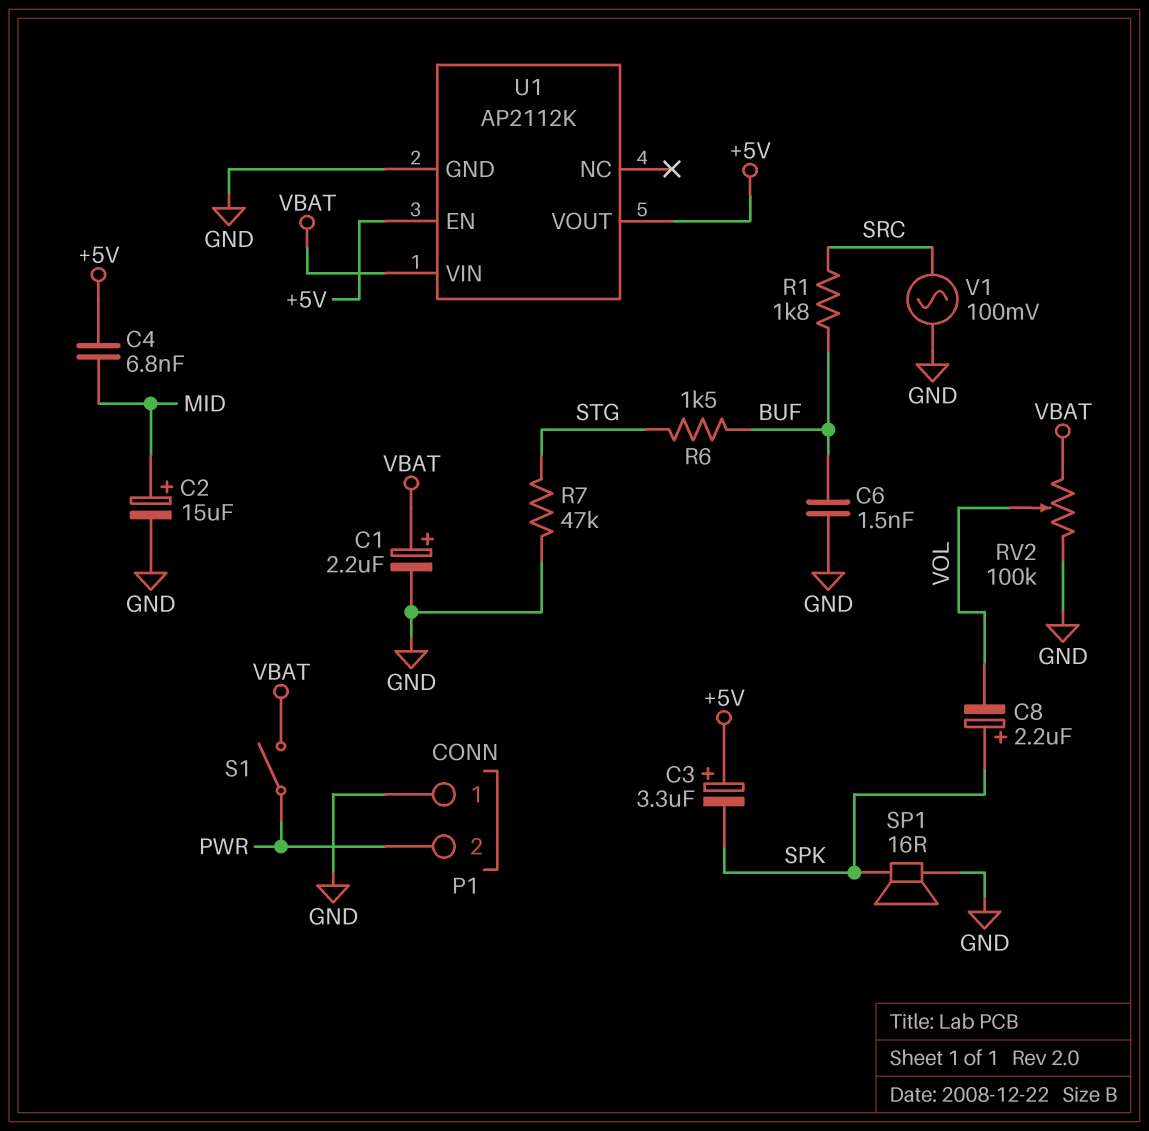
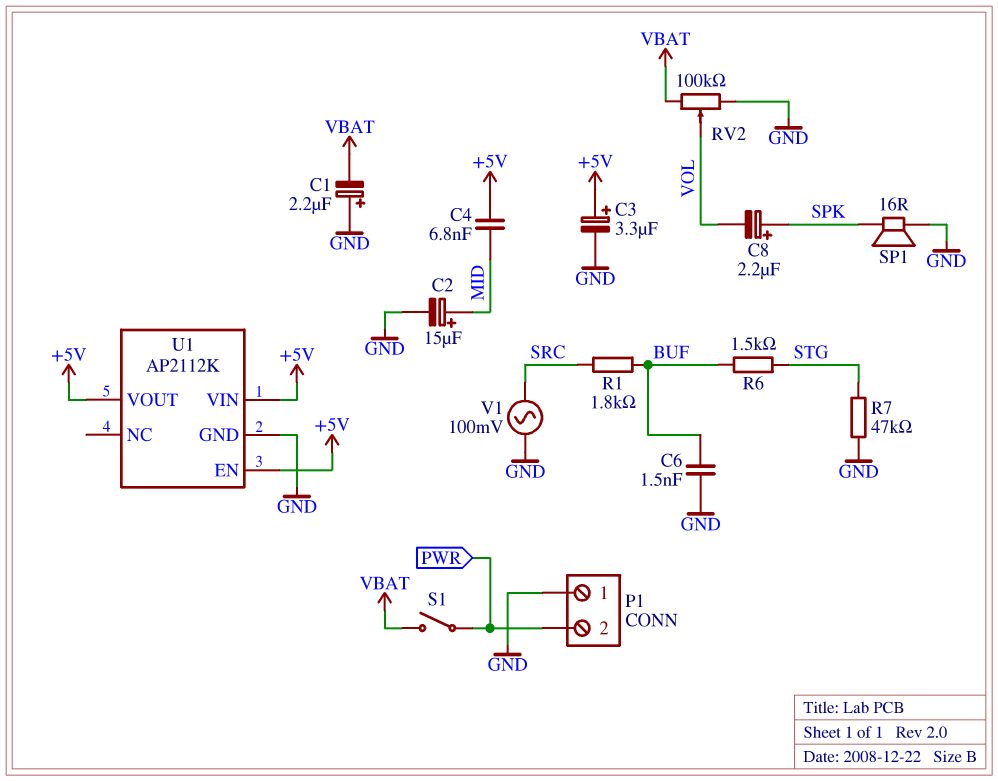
C1: 2.2uF (plus VBAT, minus GND) -> 2.2uF (plus GND, minus VBAT)
C3: 3.3uF (plus +5V, minus SPK) -> 3.3uF (plus +5V, minus GND)
U1 pin VIN: VBAT -> +5V

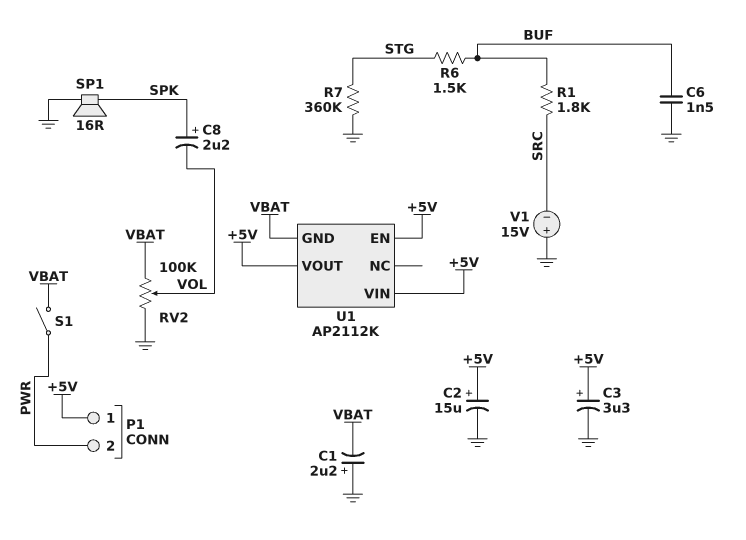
C2: 15uF (plus MID, minus GND) -> 15uF (plus +5V, minus GND)
C4: 6.8nF (+5V, MID) -> none
P1 pin 1: GND -> +5V
R7: 47k (GND, STG) -> 360k (GND, STG)
U1 pin GND: GND -> VBAT
V1: AC 100mV (GND, SRC) -> 15V (plus GND, minus SRC)

